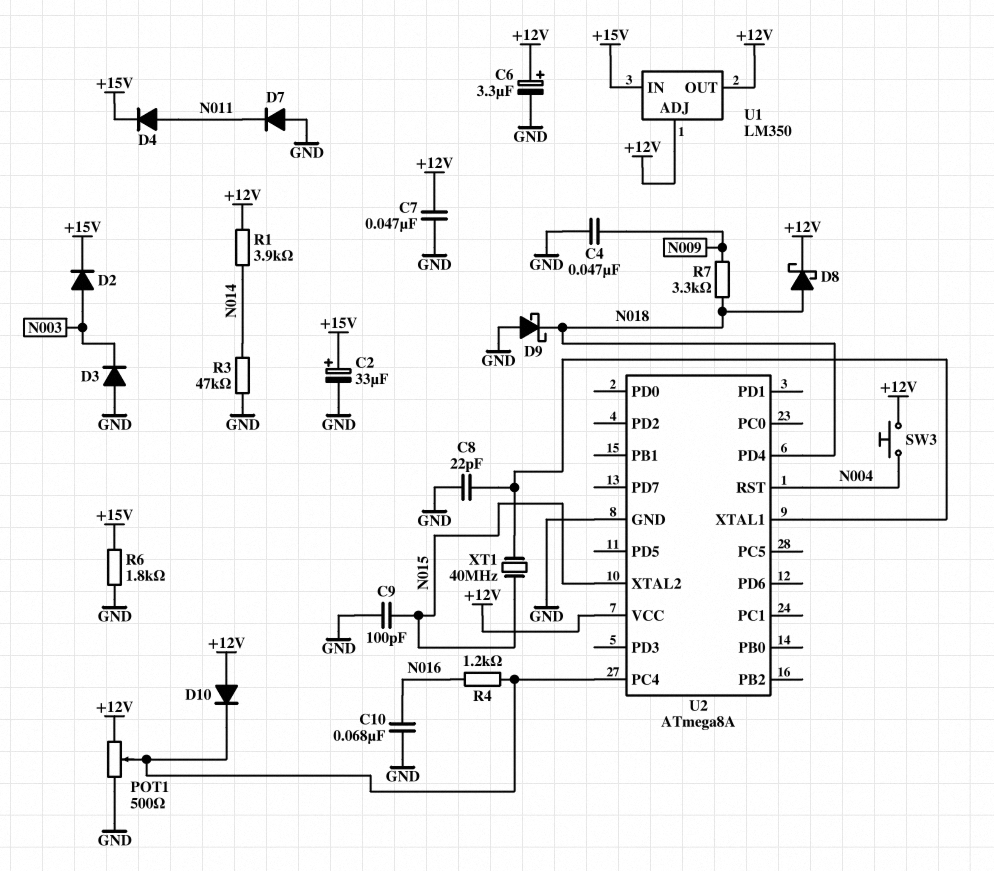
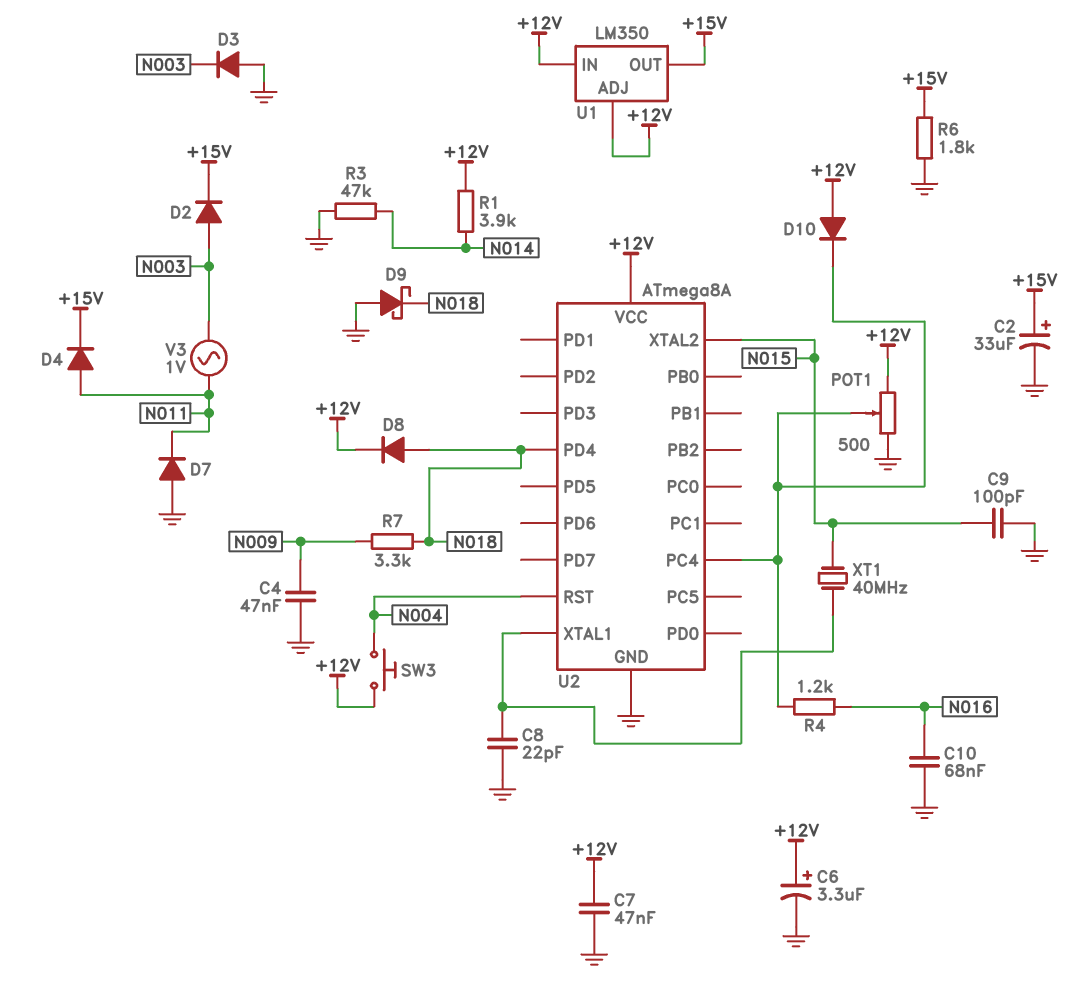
D8: schottky (A N018, K +12V) -> diode (A N018, K +12V)
U1 pin IN: +15V -> +12V
U1 pin OUT: +12V -> +15V
V3: none -> AC 1V (N003, N011)

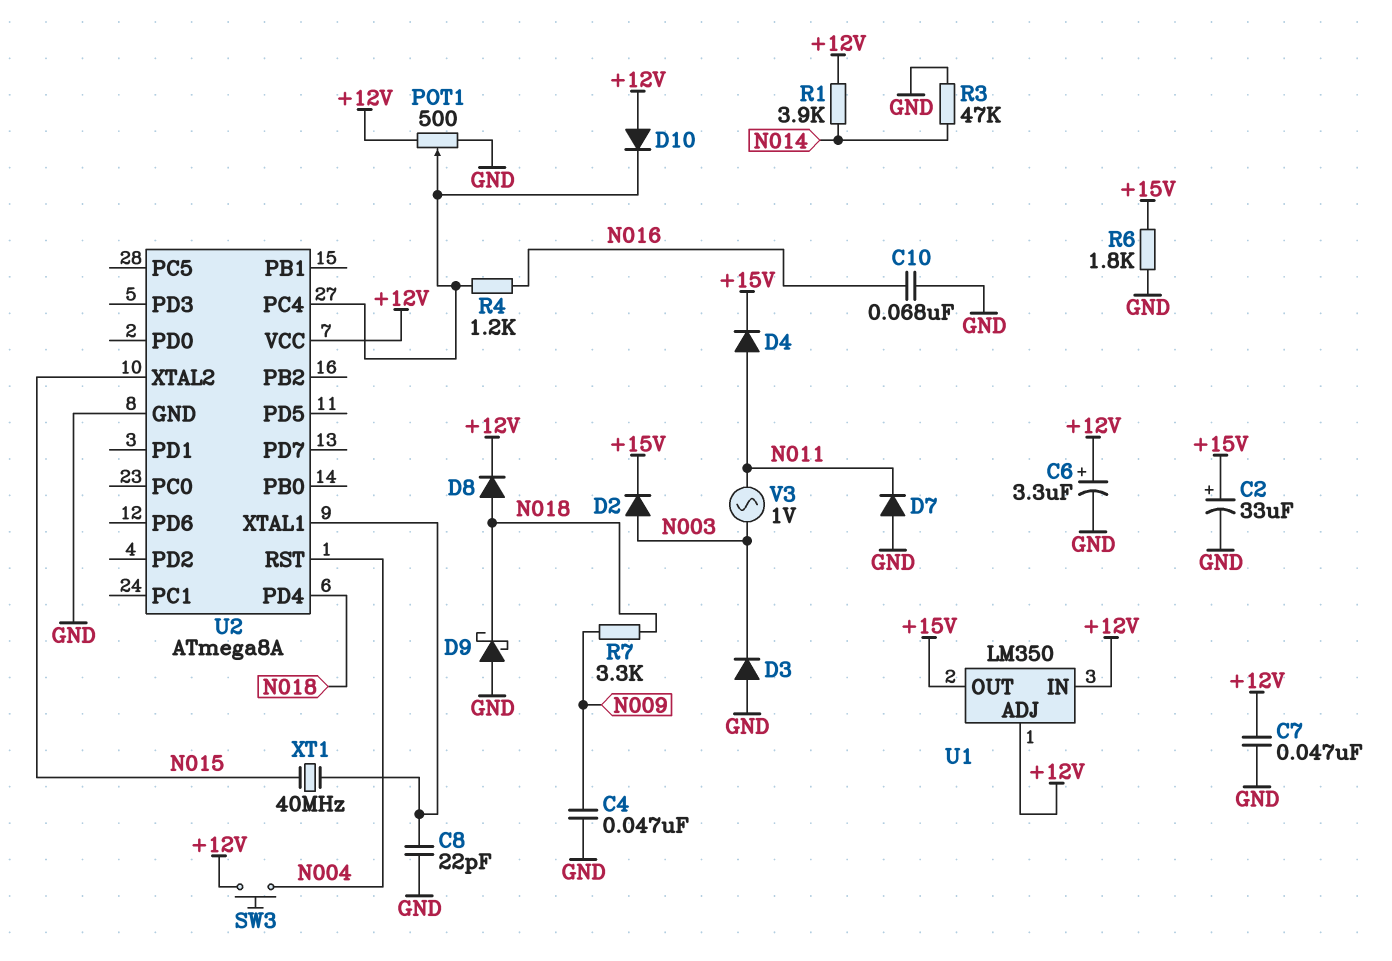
C9: 100pF (GND, N015) -> none

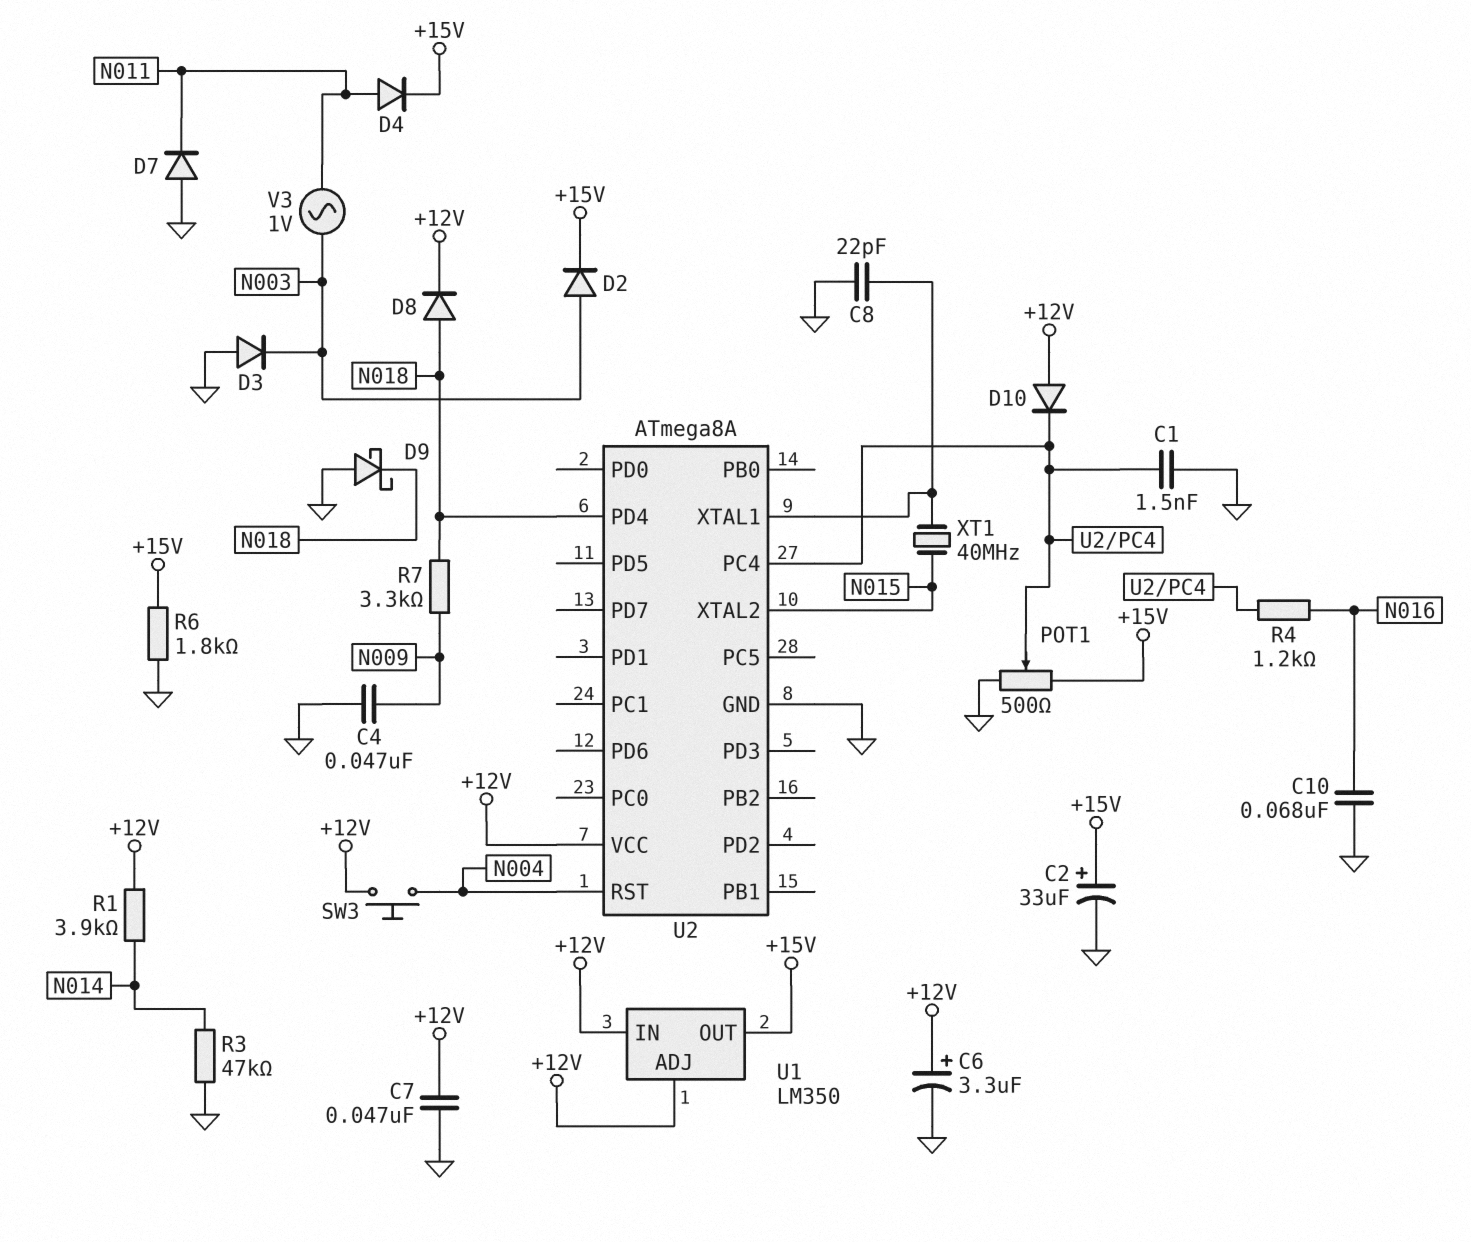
C1: none -> 1.5nF (GND, U2/PC4)
POT1: 500 (+12V, GND, wiper U2/PC4) -> 500 (+15V, GND, wiper U2/PC4)

